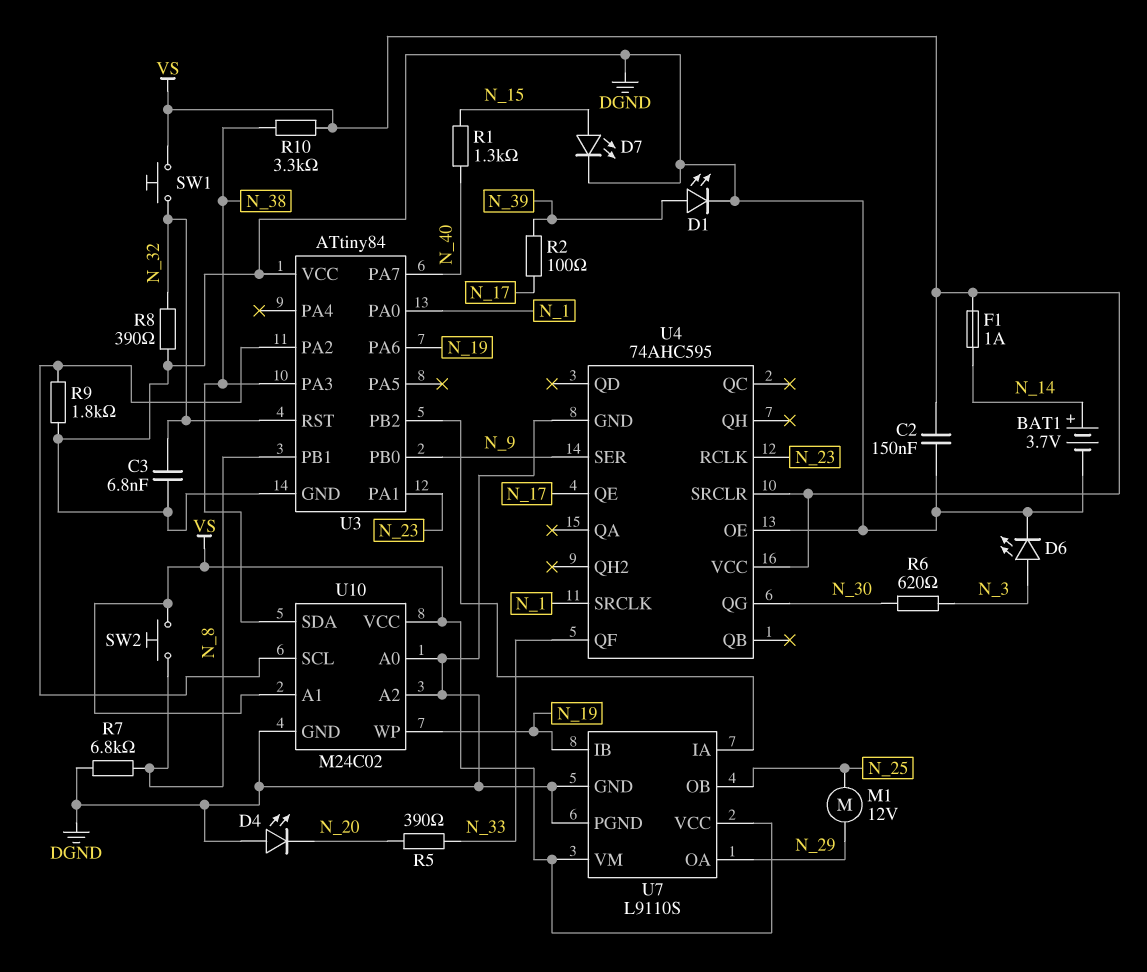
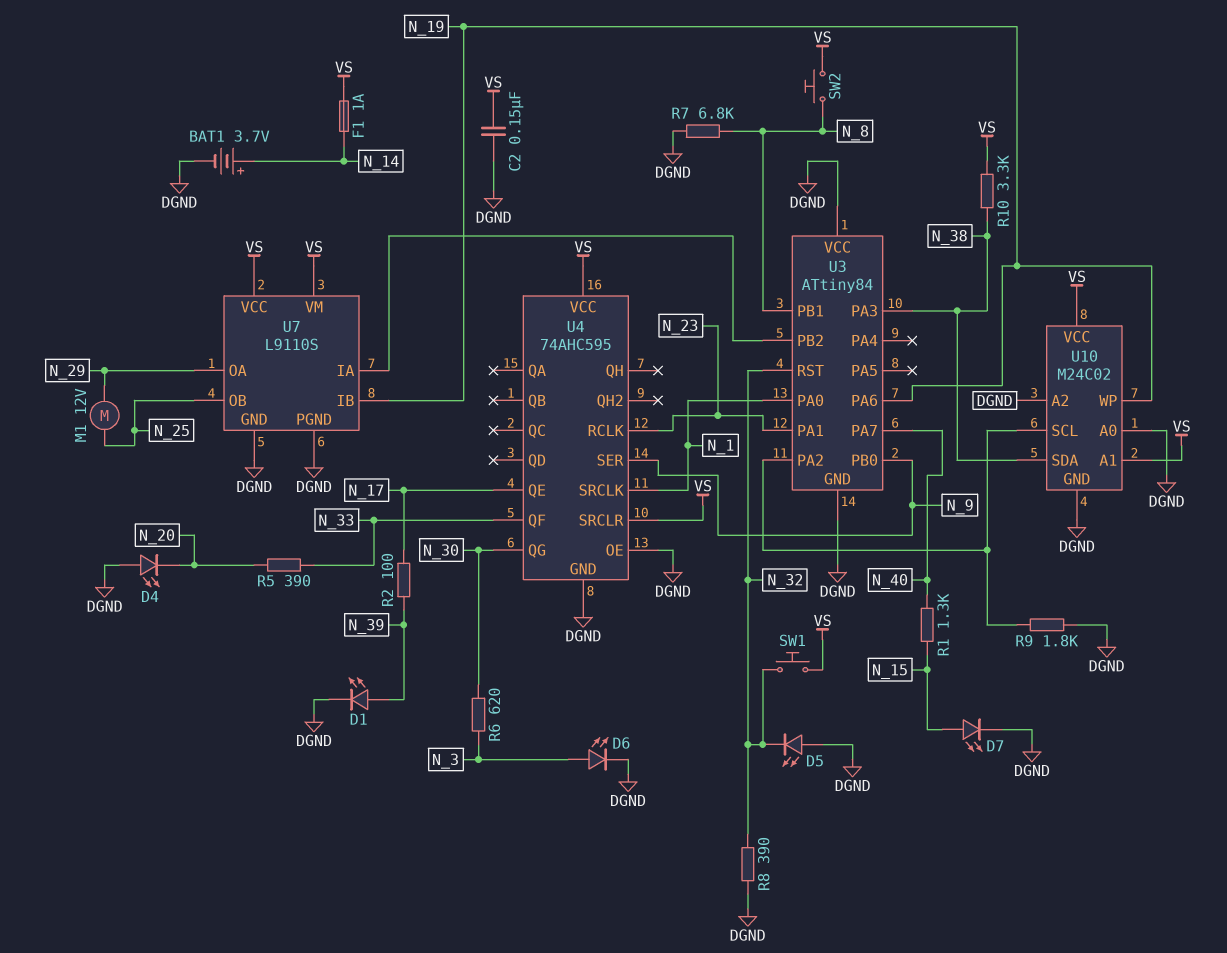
C3: 6.8nF (DGND, N_32) -> none
D5: none -> LED (A DGND, K N_32)

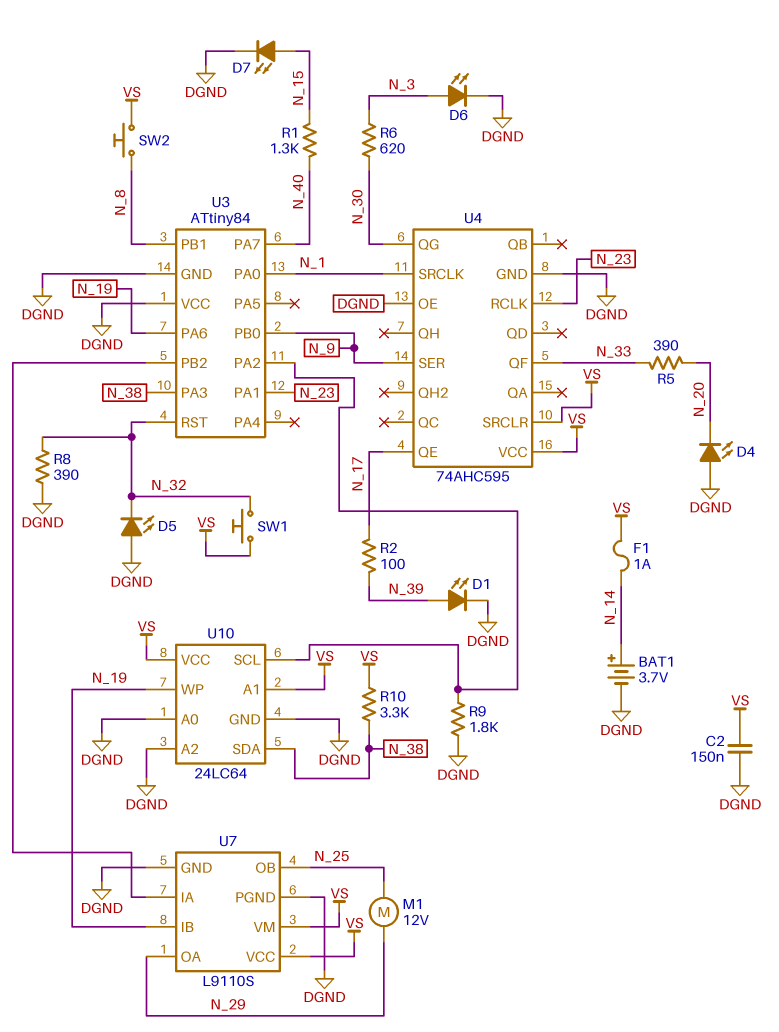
R7: 6.8k (DGND, N_8) -> none
U10: M24C02 -> 24LC64

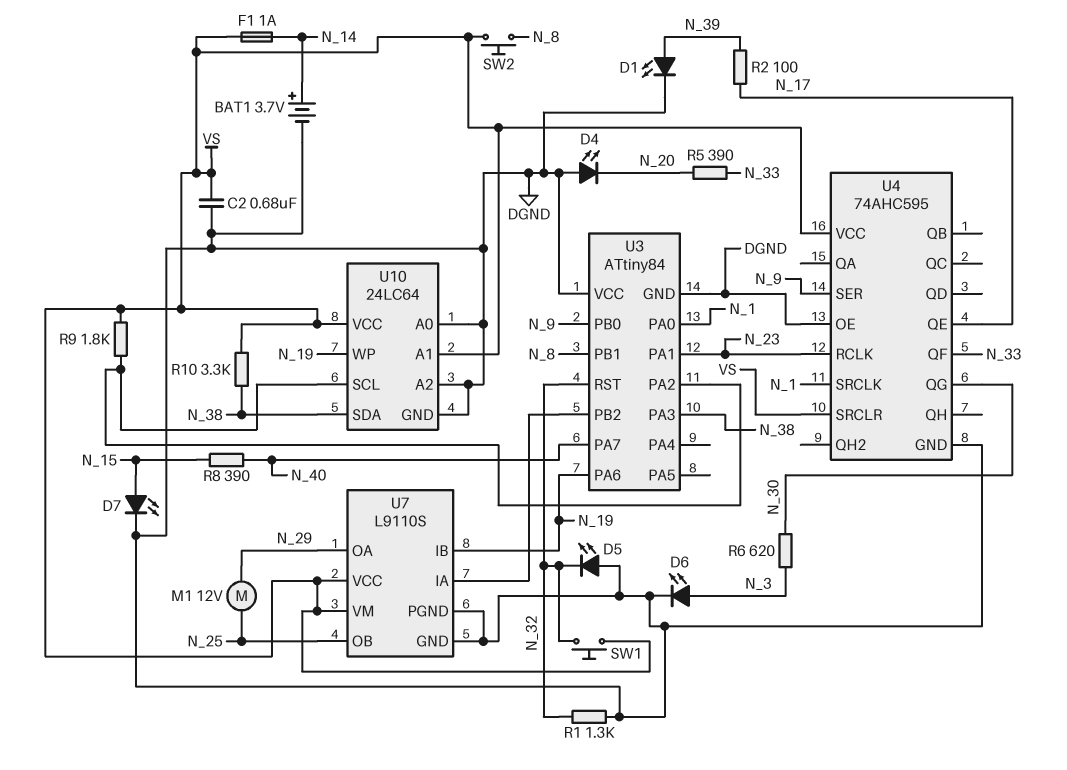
C2: 150nF (DGND, VS) -> 680nF (DGND, VS)
R1: 1.3k (N_15, N_40) -> 1.3k (DGND, N_32)
R8: 390 (DGND, N_32) -> 390 (N_15, N_40)
R9: 1.8k (DGND, U3/PA2) -> 1.8k (U3/PA2, VS)

